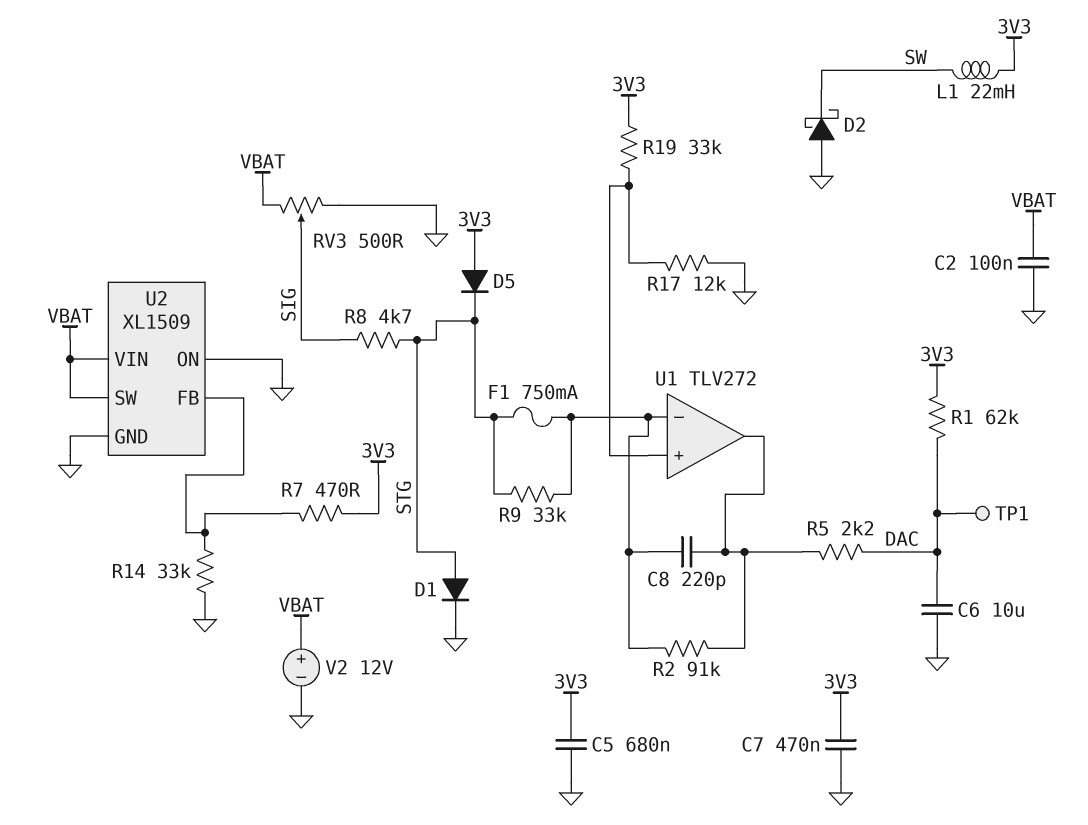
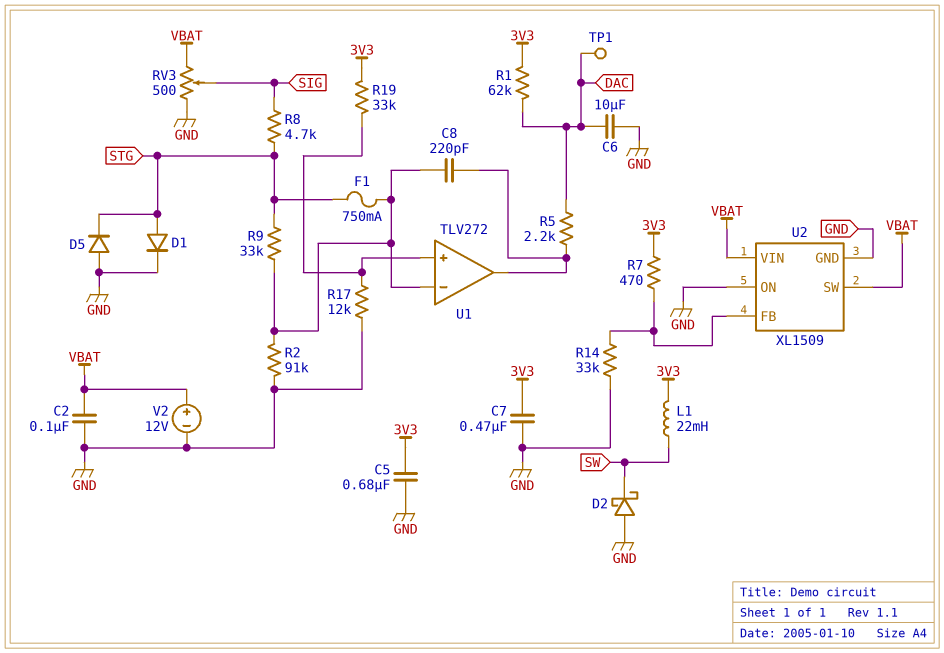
D5: diode (A 3V3, K STG) -> diode (A GND, K STG)
R2: 91k (U1/in-, U1/out) -> 91k (GND, U1/in-)

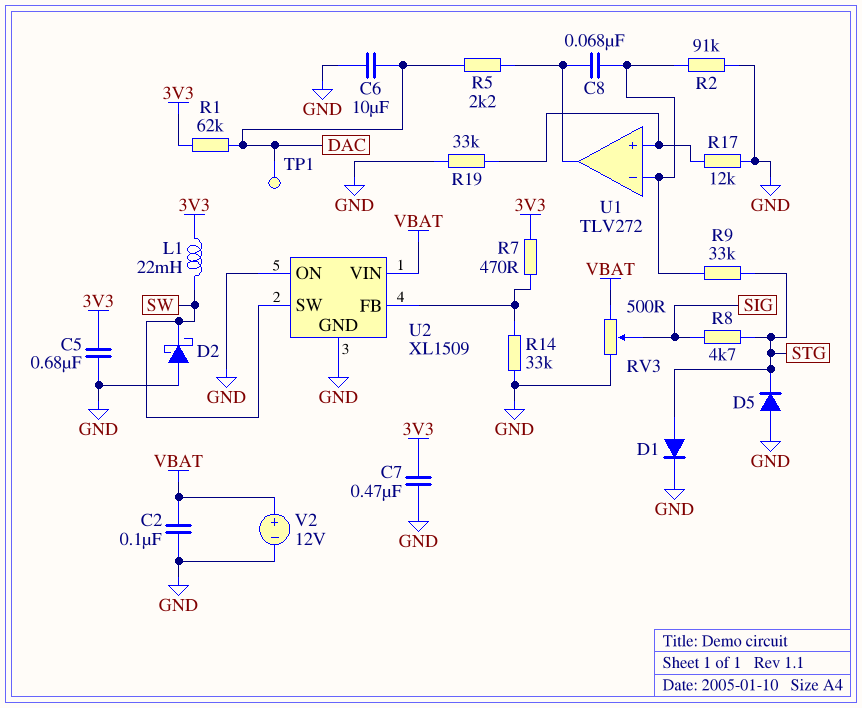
C8: 220pF (U1/in-, U1/out) -> 68nF (U1/in-, U1/out)
F1: 750mA (STG, U1/in-) -> none
R19: 33k (3V3, U1/in+) -> 33k (GND, U1/in+)
U2 pin SW: VBAT -> SW

